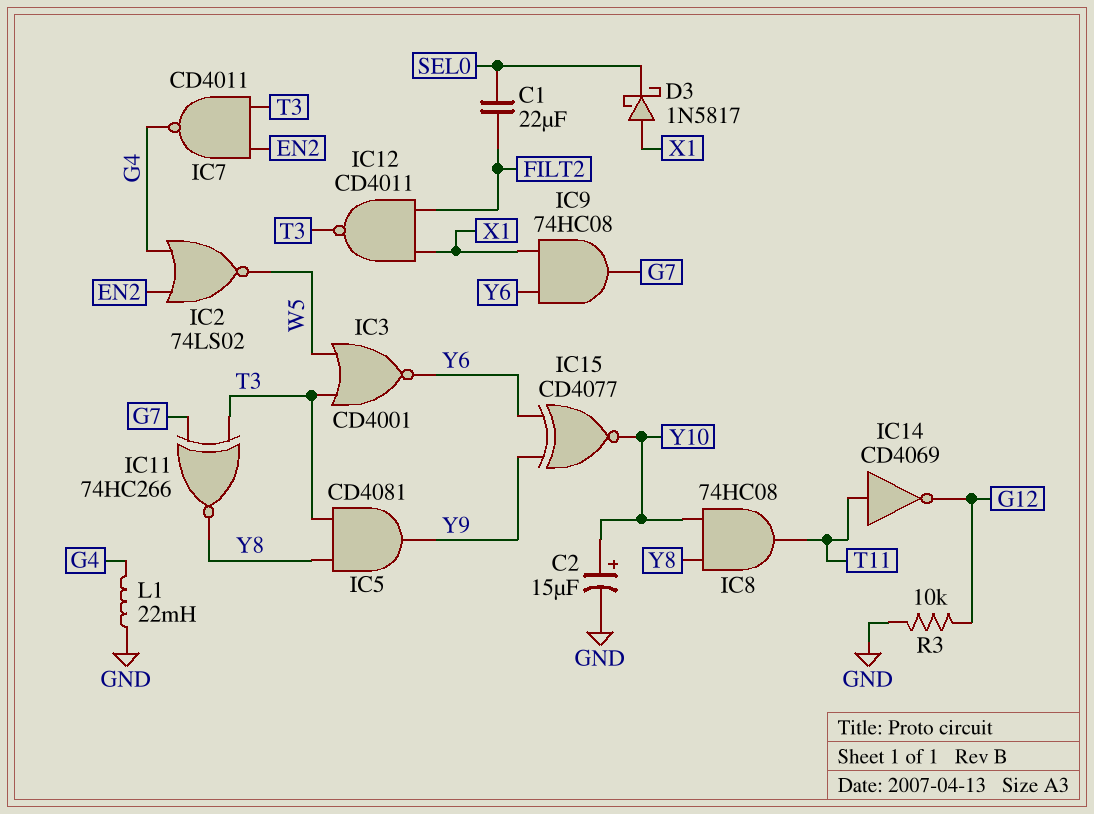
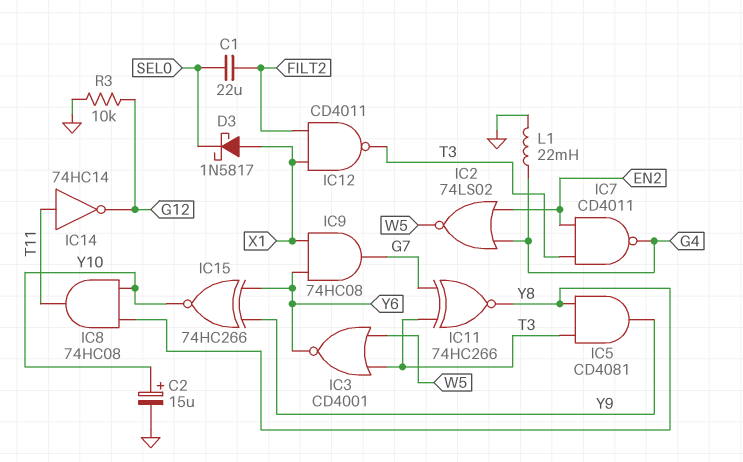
IC14: NOT CD4069 (in T11, out G12) -> NOT 74HC14 (in T11, out G12)
IC15: XNOR CD4077 (in Y6, in Y9, out Y10) -> XNOR 74HC266 (in Y6, in Y9, out Y10)

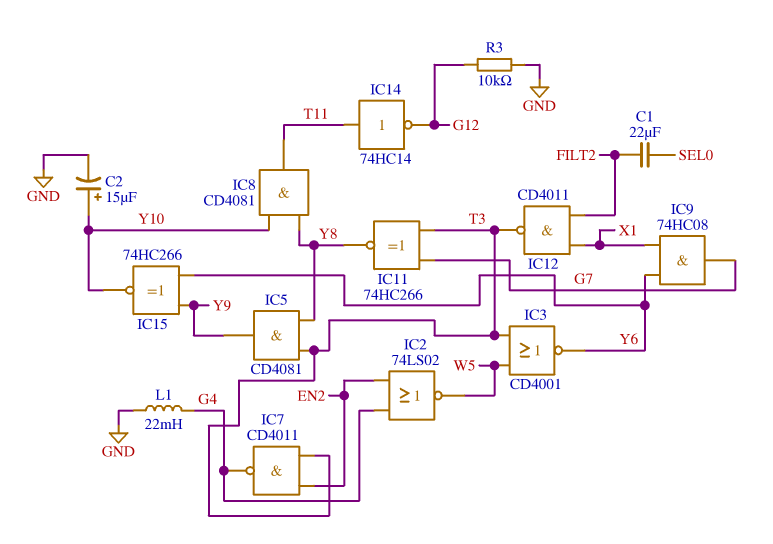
D3: schottky 1N5817 (A X1, K SEL0) -> none
IC8: AND 74HC08 (in Y8, in Y10, out T11) -> AND CD4081 (in Y8, in Y10, out T11)

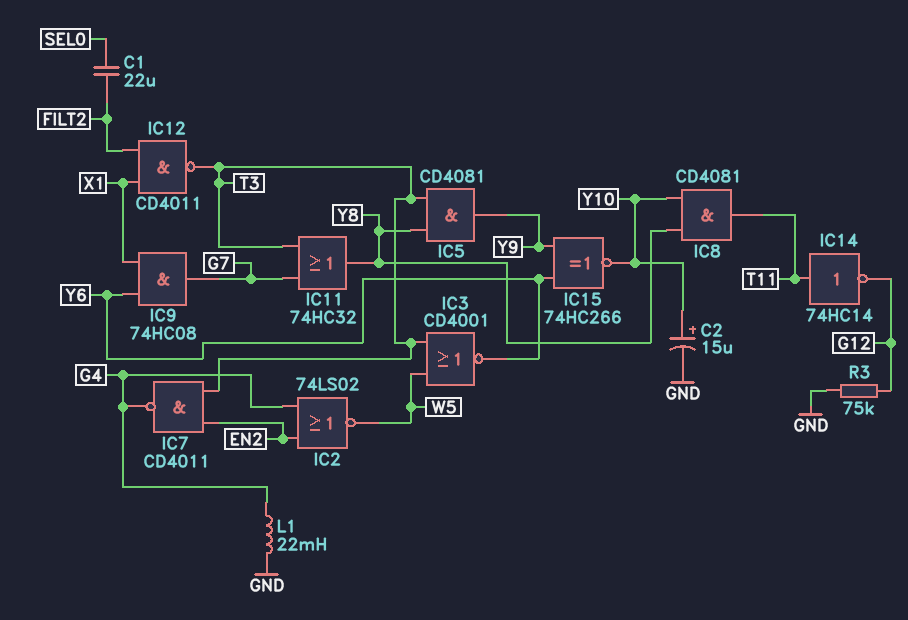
IC11: XNOR 74HC266 (in G7, in T3, out Y8) -> OR 74HC32 (in G7, in T3, out Y8)
R3: 10k (G12, GND) -> 75k (G12, GND)

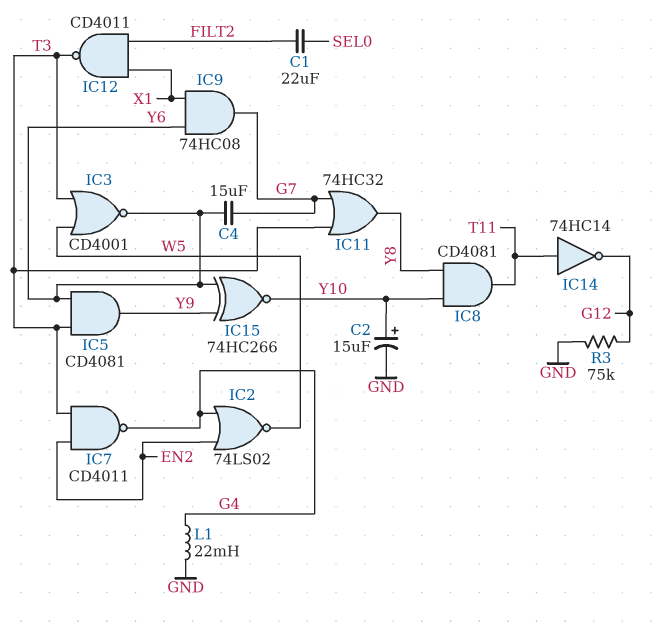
C4: none -> 15uF (G7, Y6)
IC5: AND CD4081 (in T3, in Y8, out Y9) -> AND CD4081 (in T3, in Y6, out Y9)

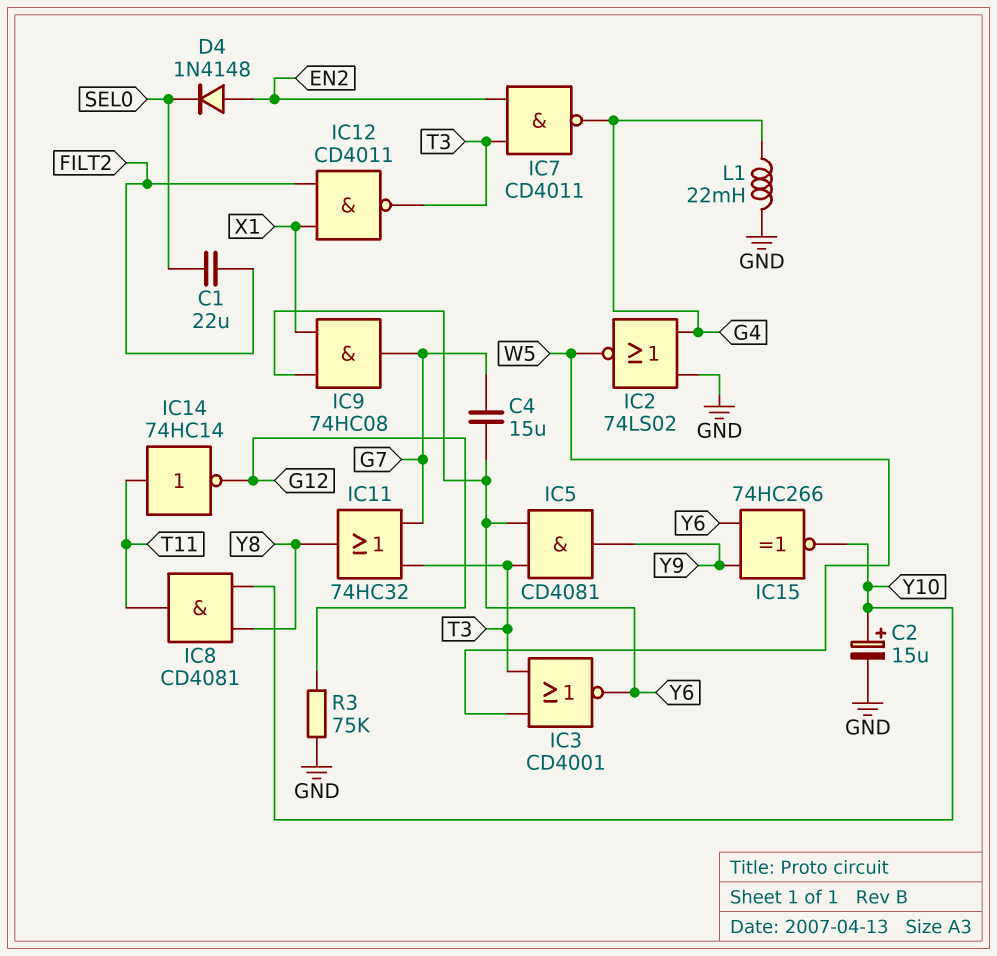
D4: none -> diode 1N4148 (A EN2, K SEL0)
IC2: NOR 74LS02 (in EN2, in G4, out W5) -> NOR 74LS02 (in G4, in GND, out W5)

